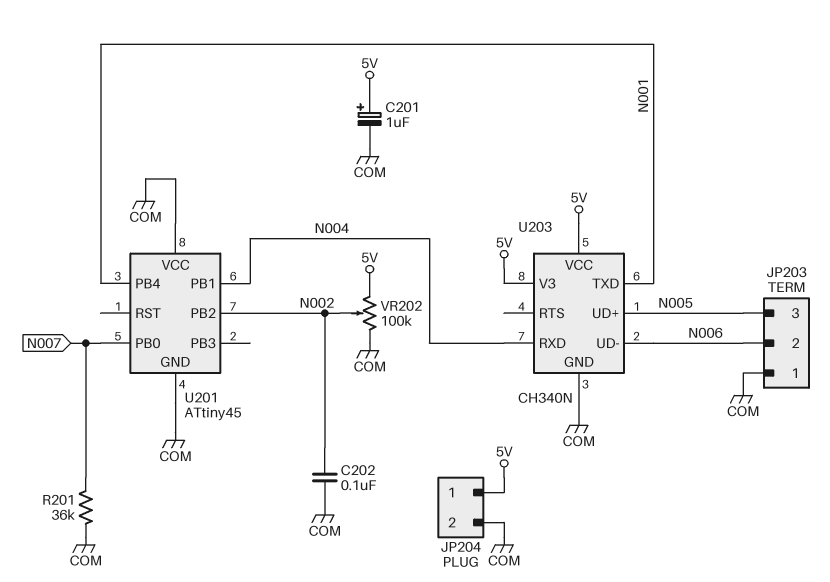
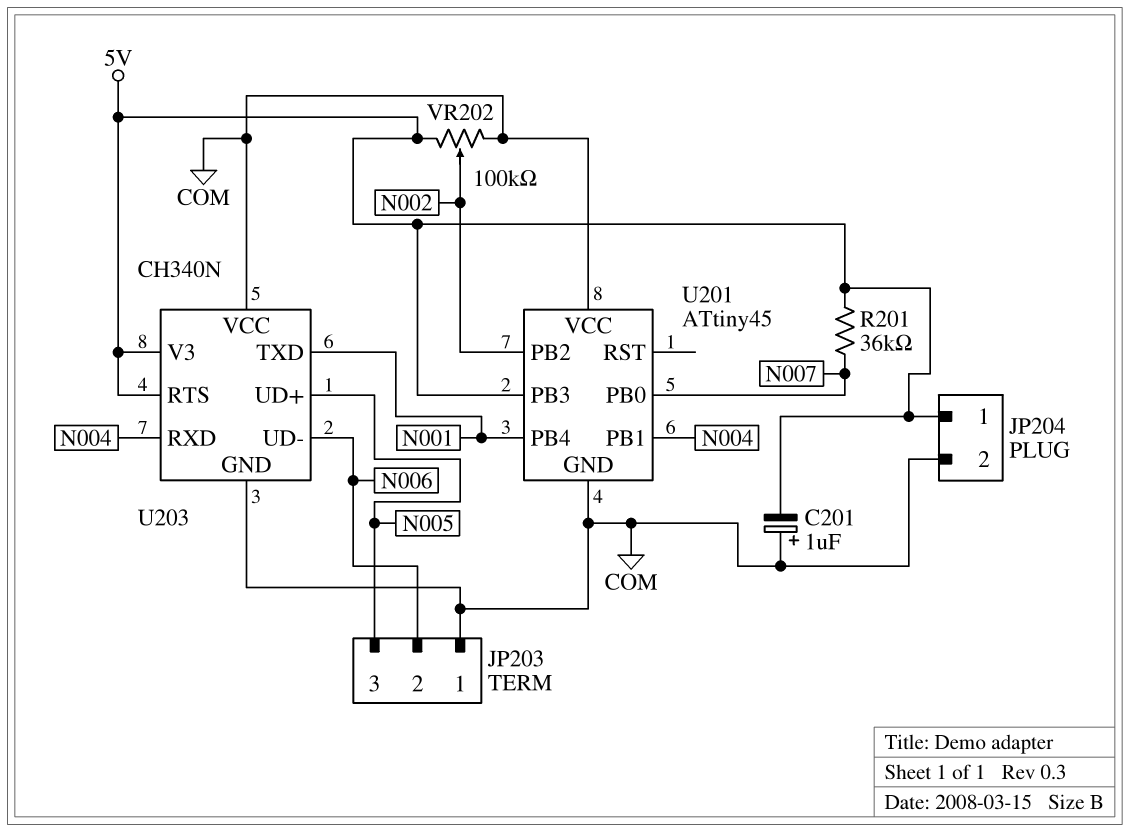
C201: 1uF (plus 5V, minus COM) -> 1uF (plus COM, minus 5V)
C202: 100nF (COM, N002) -> none
R201: 36k (COM, N007) -> 36k (5V, N007)
U201 pin PB3: none -> 5V
U203 pin RTS: none -> 5V
U203 pin VCC: 5V -> COM

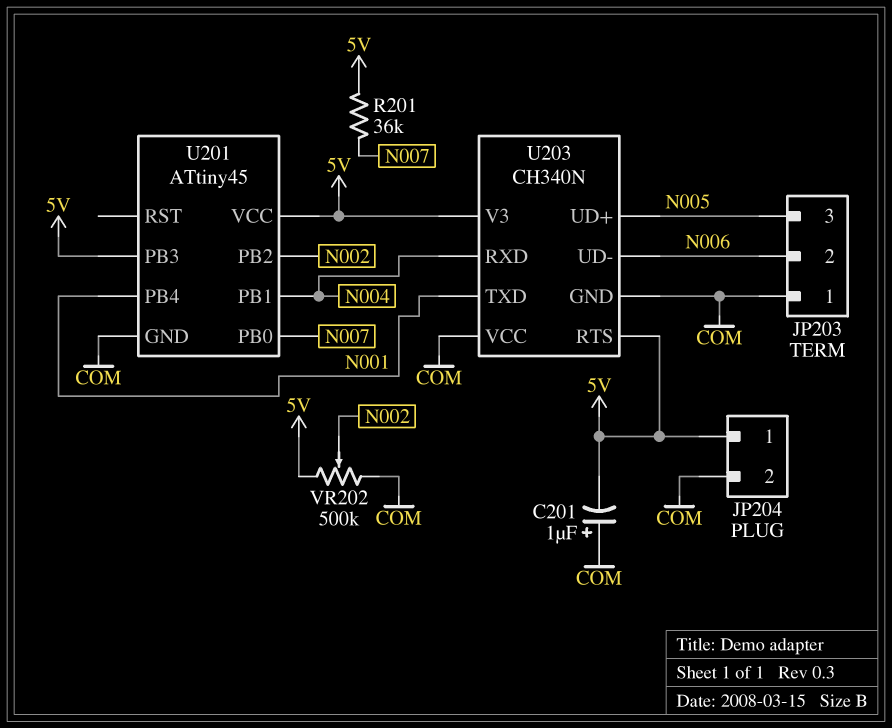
U201 pin VCC: COM -> 5V
VR202: 100k (5V, COM, wiper N002) -> 500k (5V, COM, wiper N002)

